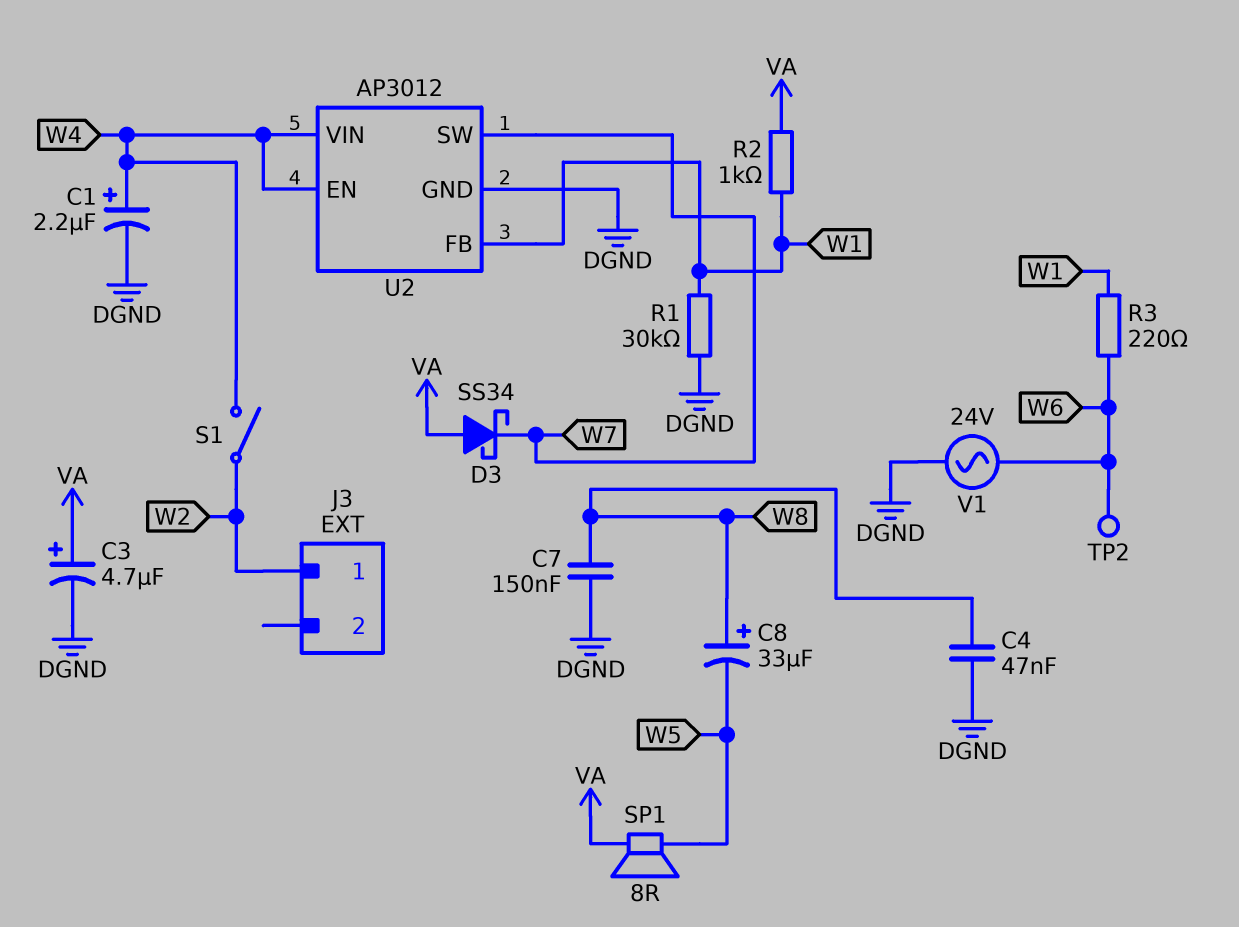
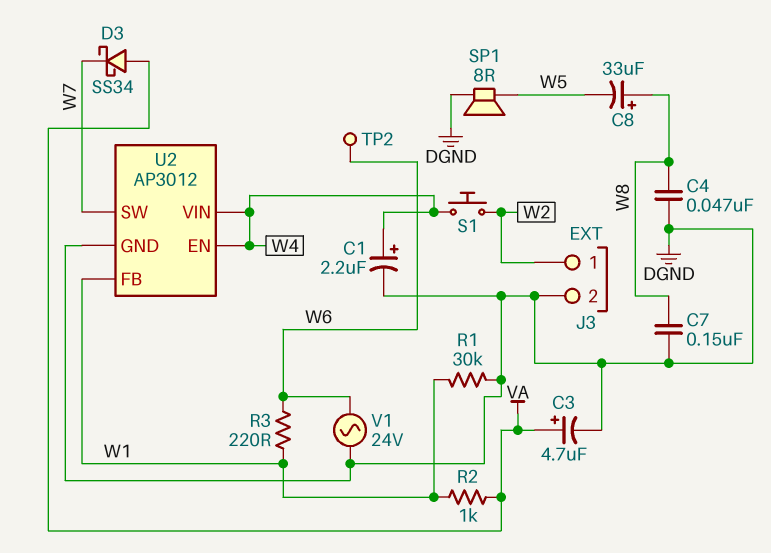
J3 pin 2: none -> DGND
S1: switch (W2, W4) -> button (W2, W4)
SP1: speaker 8R (VA, W5) -> speaker 8R (DGND, W5)

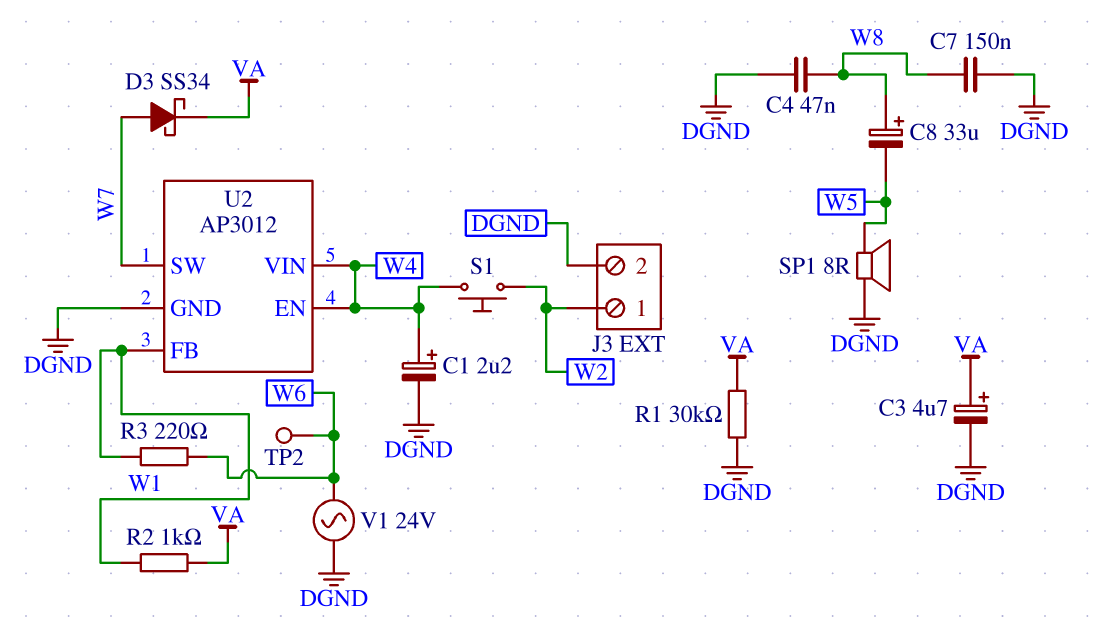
D3: schottky SS34 (A VA, K W7) -> schottky SS34 (A W7, K VA)
R1: 30k (DGND, W1) -> 30k (DGND, VA)

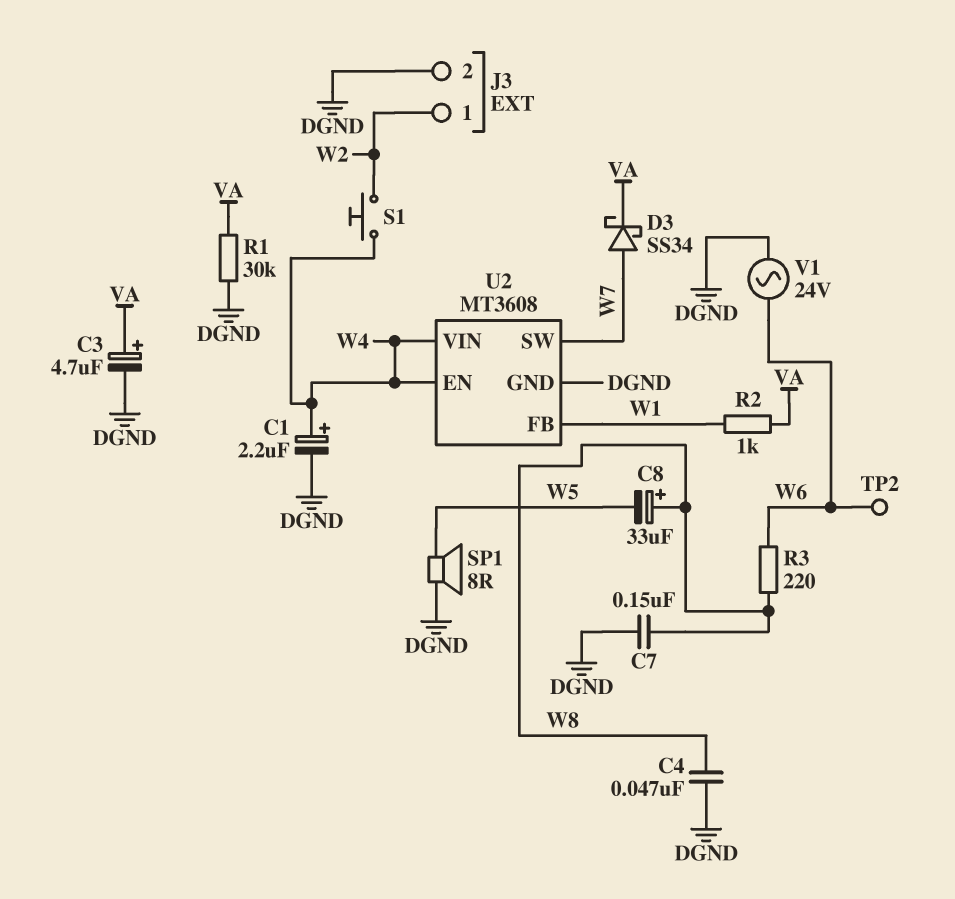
R3: 220 (W1, W6) -> 220 (W6, W8)
U2: AP3012 -> MT3608

